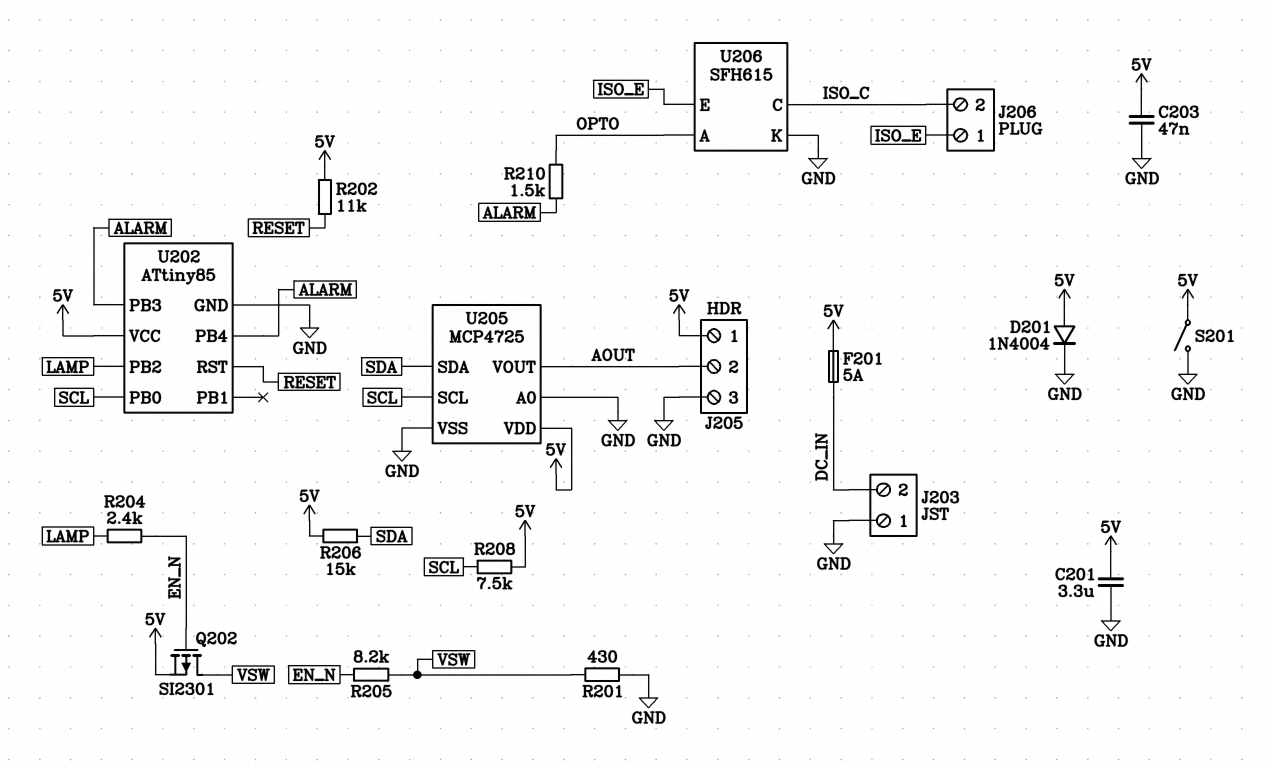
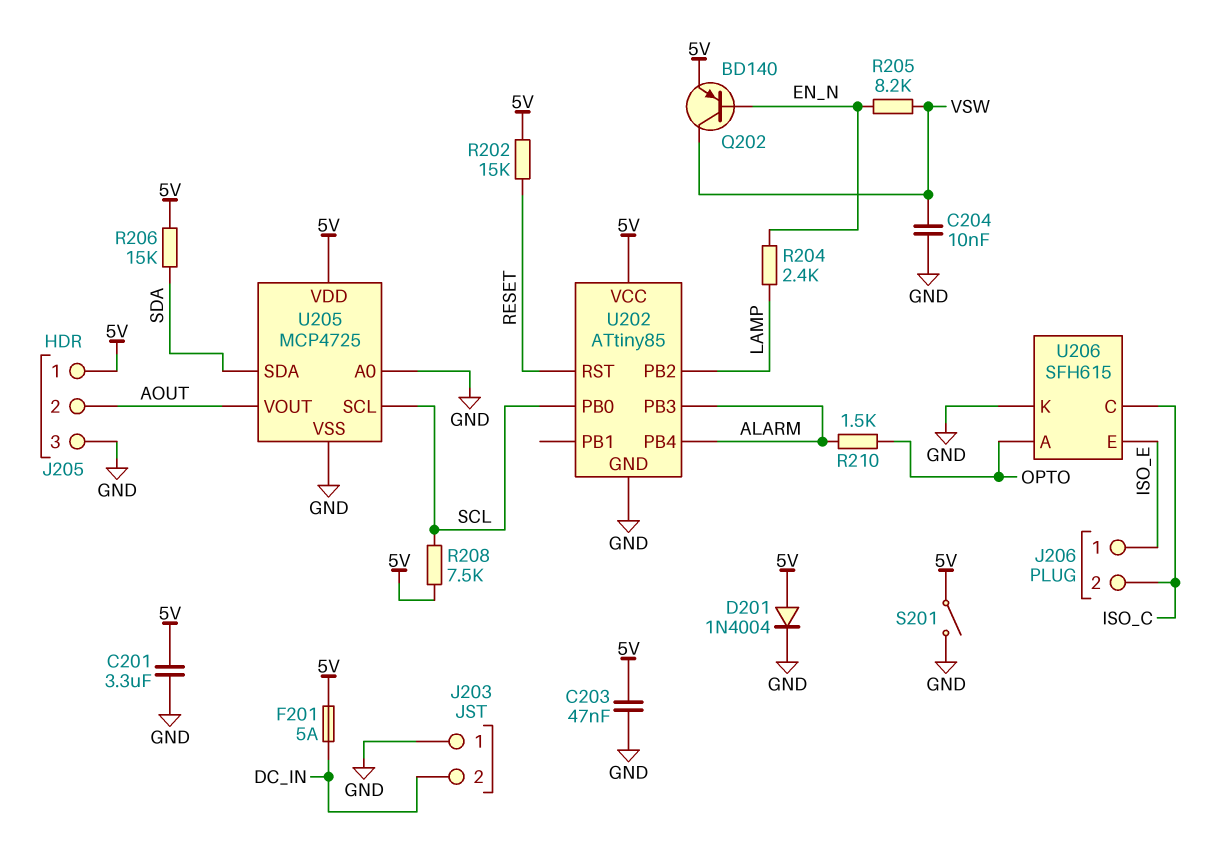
C204: none -> 10nF (GND, VSW)
Q202: PMOS SI2301 (G EN_N, D VSW, S 5V) -> PNP BD140 (B EN_N, C VSW, E 5V)
R201: 430 (GND, VSW) -> none
R202: 11k (5V, RESET) -> 15k (5V, RESET)

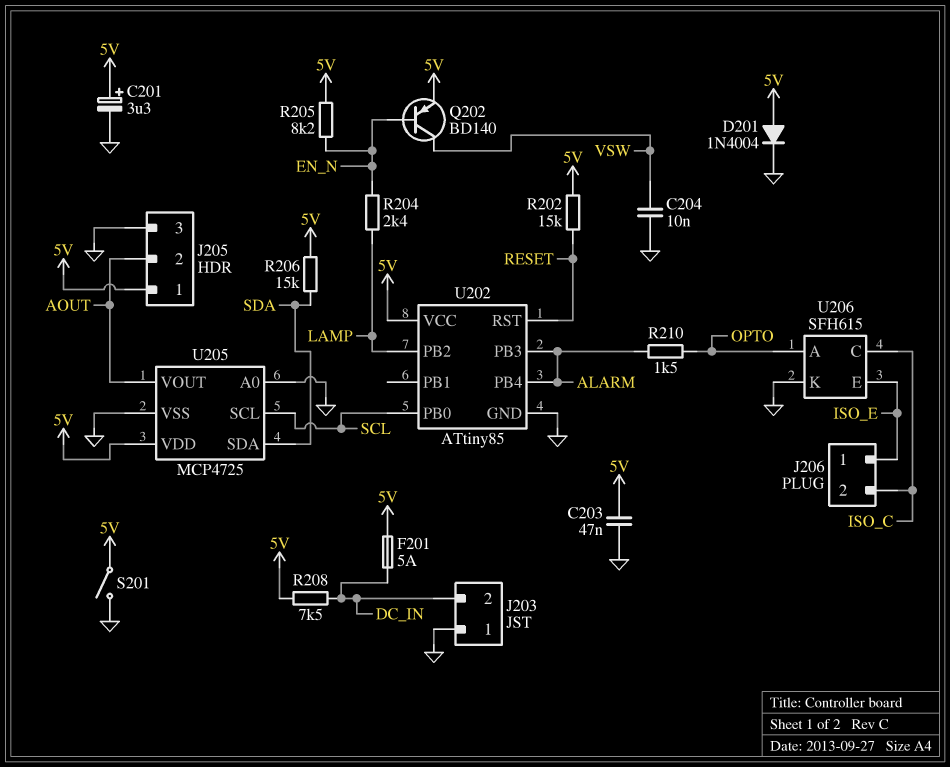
C201: 3.3uF (5V, GND) -> 3.3uF (plus 5V, minus GND)
R205: 8.2k (EN_N, VSW) -> 8.2k (5V, EN_N)
R208: 7.5k (5V, SCL) -> 7.5k (5V, DC_IN)

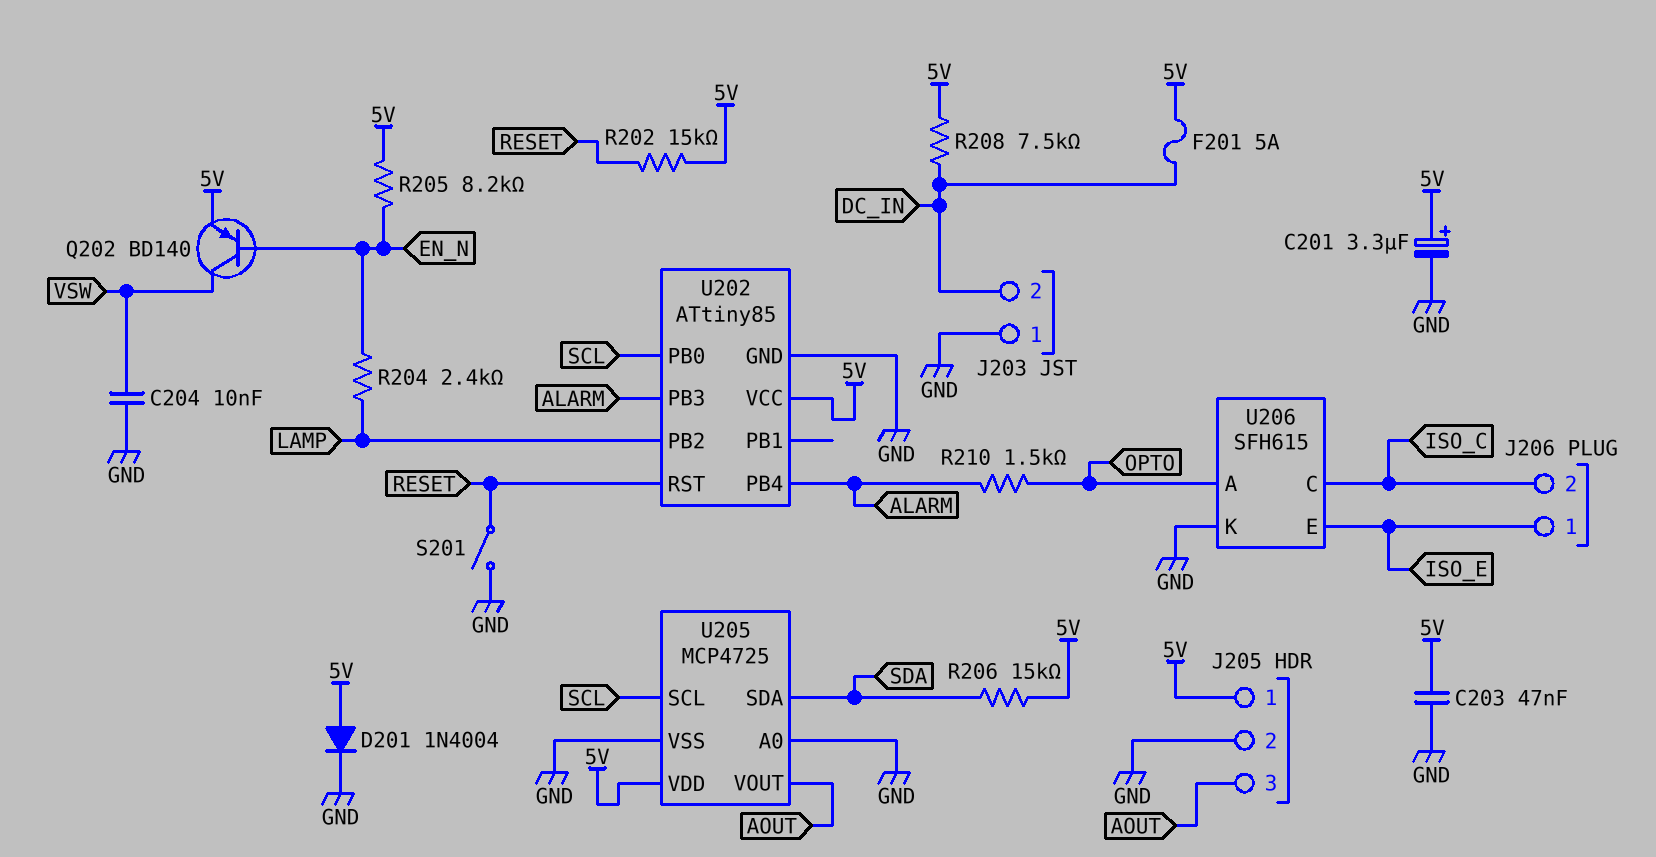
J205 pin 2: AOUT -> GND
J205 pin 3: GND -> AOUT
S201: switch (5V, GND) -> switch (GND, RESET)

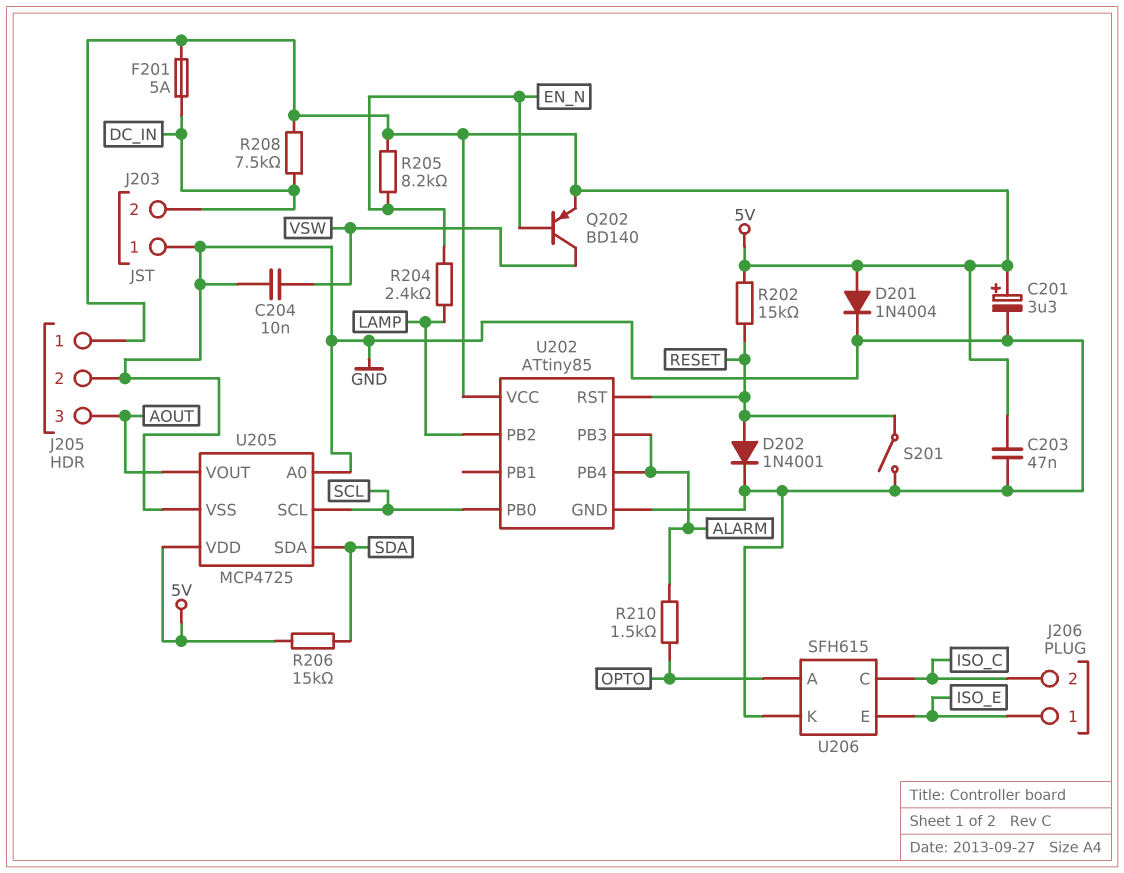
D202: none -> diode 1N4001 (A RESET, K GND)

